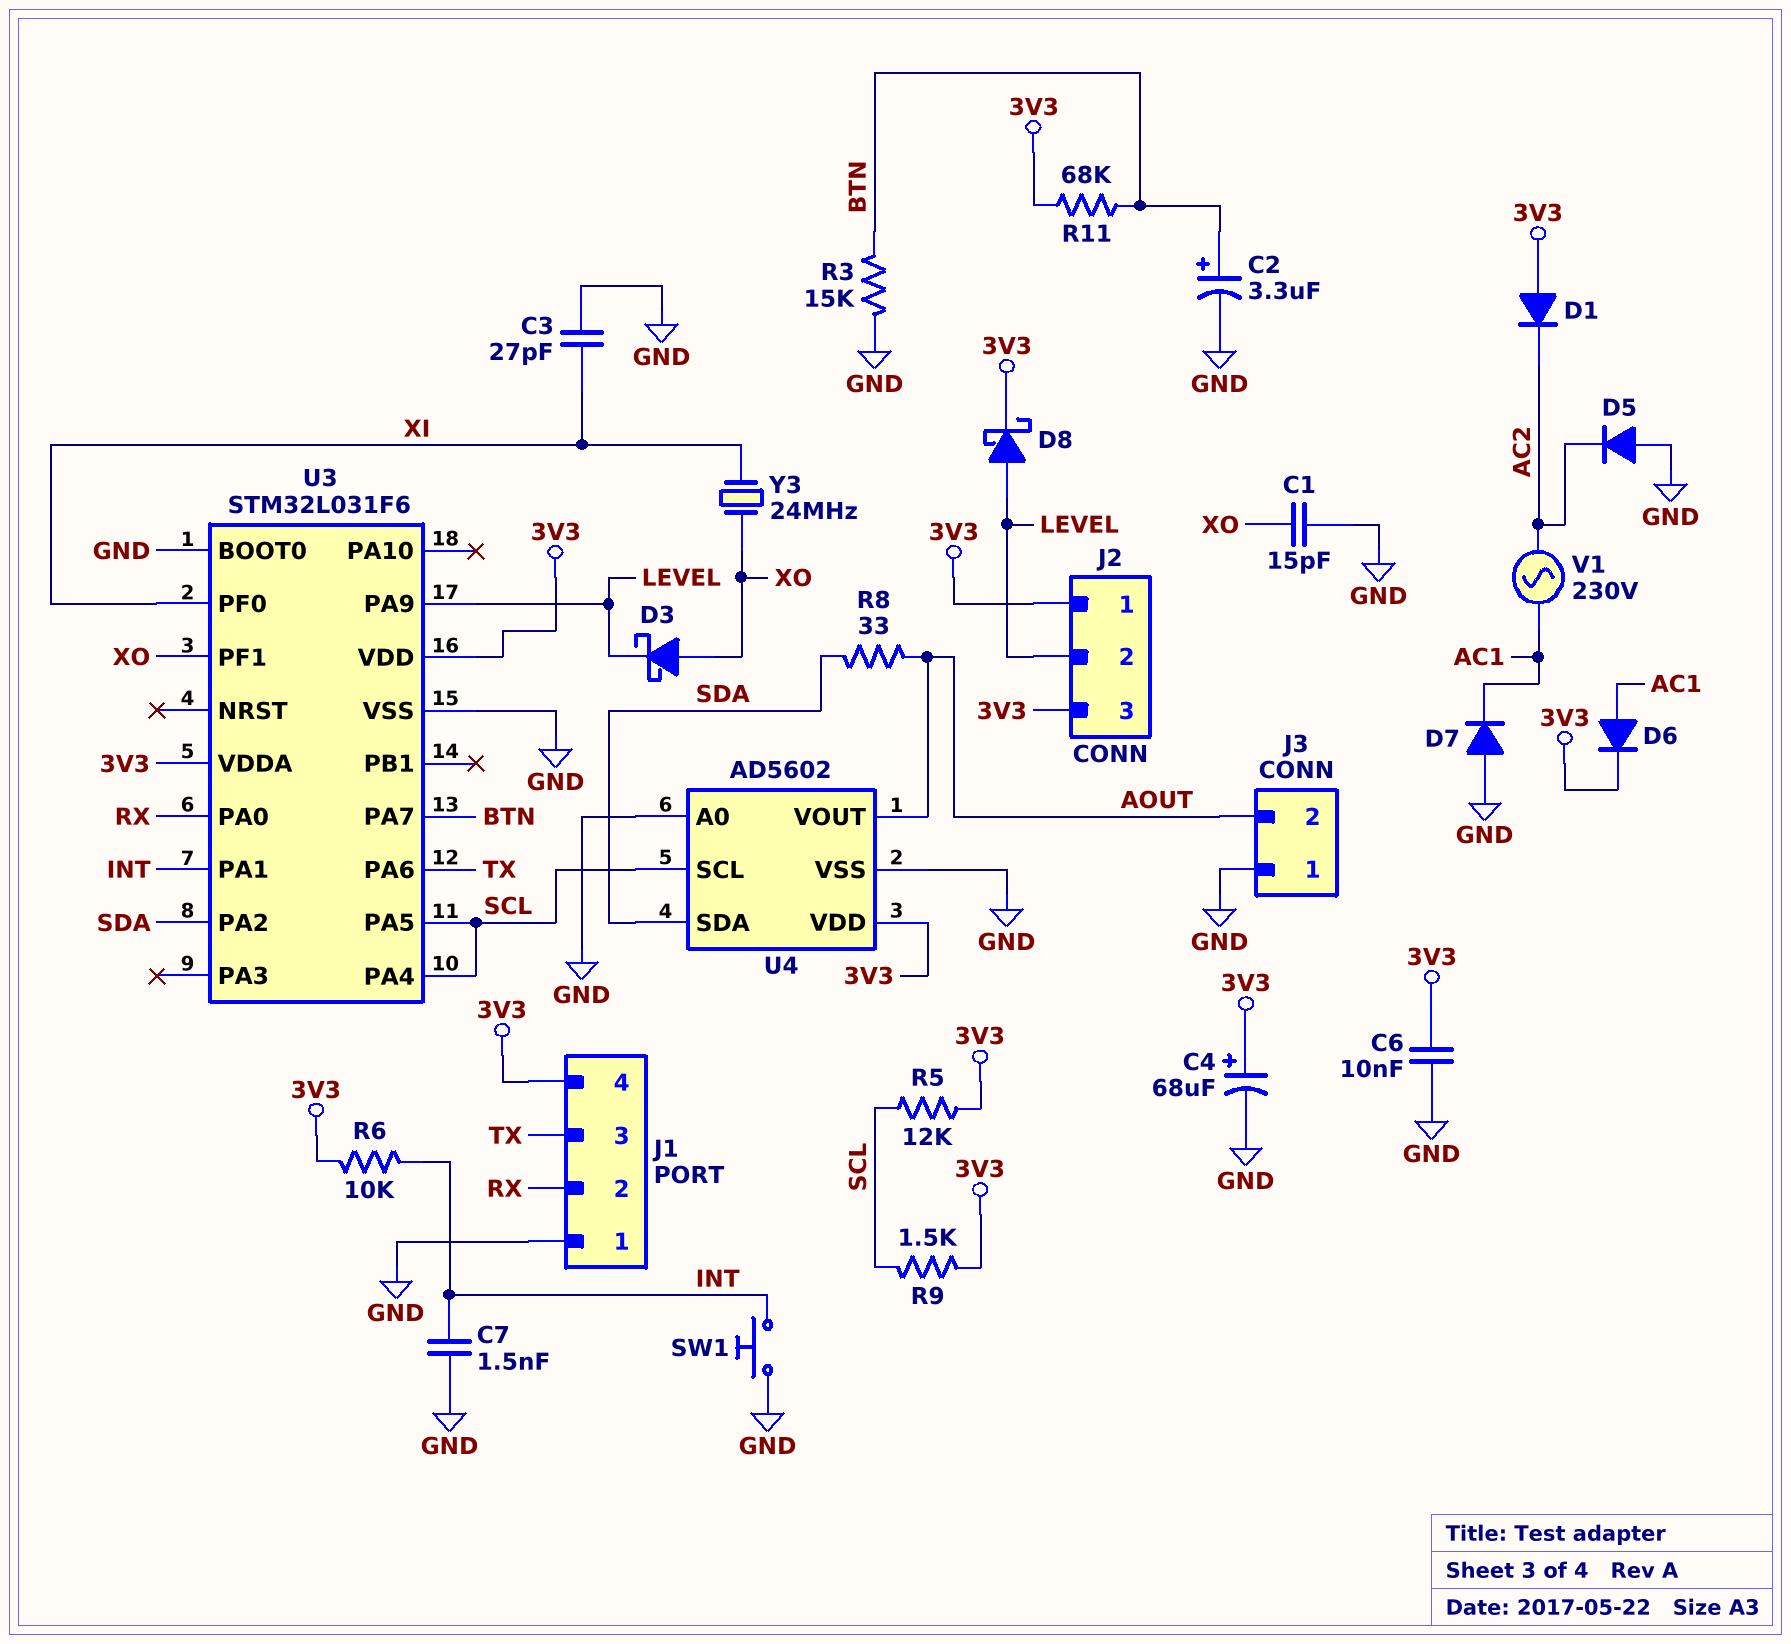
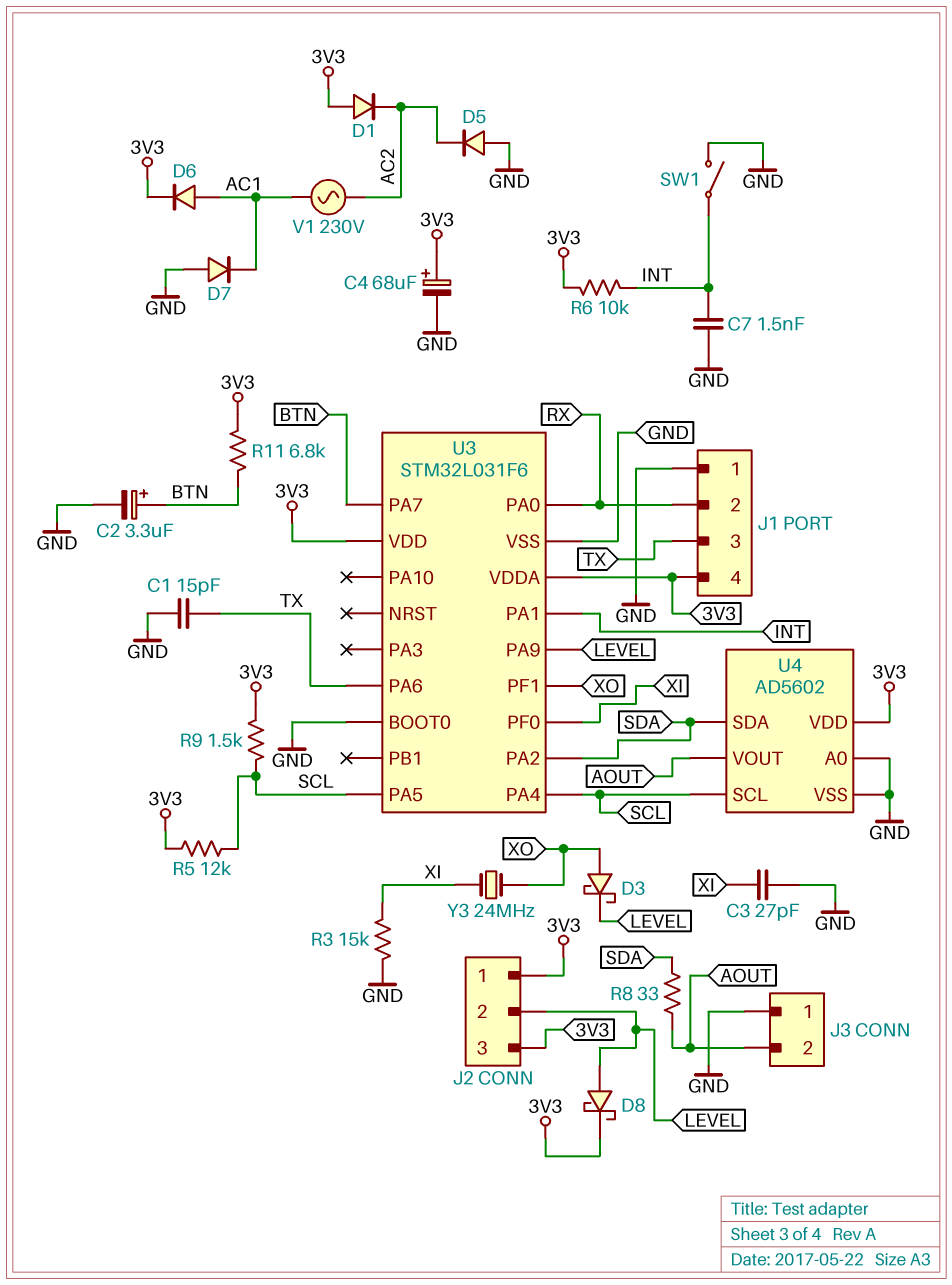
C1: 15pF (GND, XO) -> 15pF (GND, TX)
C6: 10nF (3V3, GND) -> none
R3: 15k (BTN, GND) -> 15k (GND, XI)
R11: 68k (3V3, BTN) -> 6.8k (3V3, BTN)
SW1: button (GND, INT) -> switch (GND, INT)

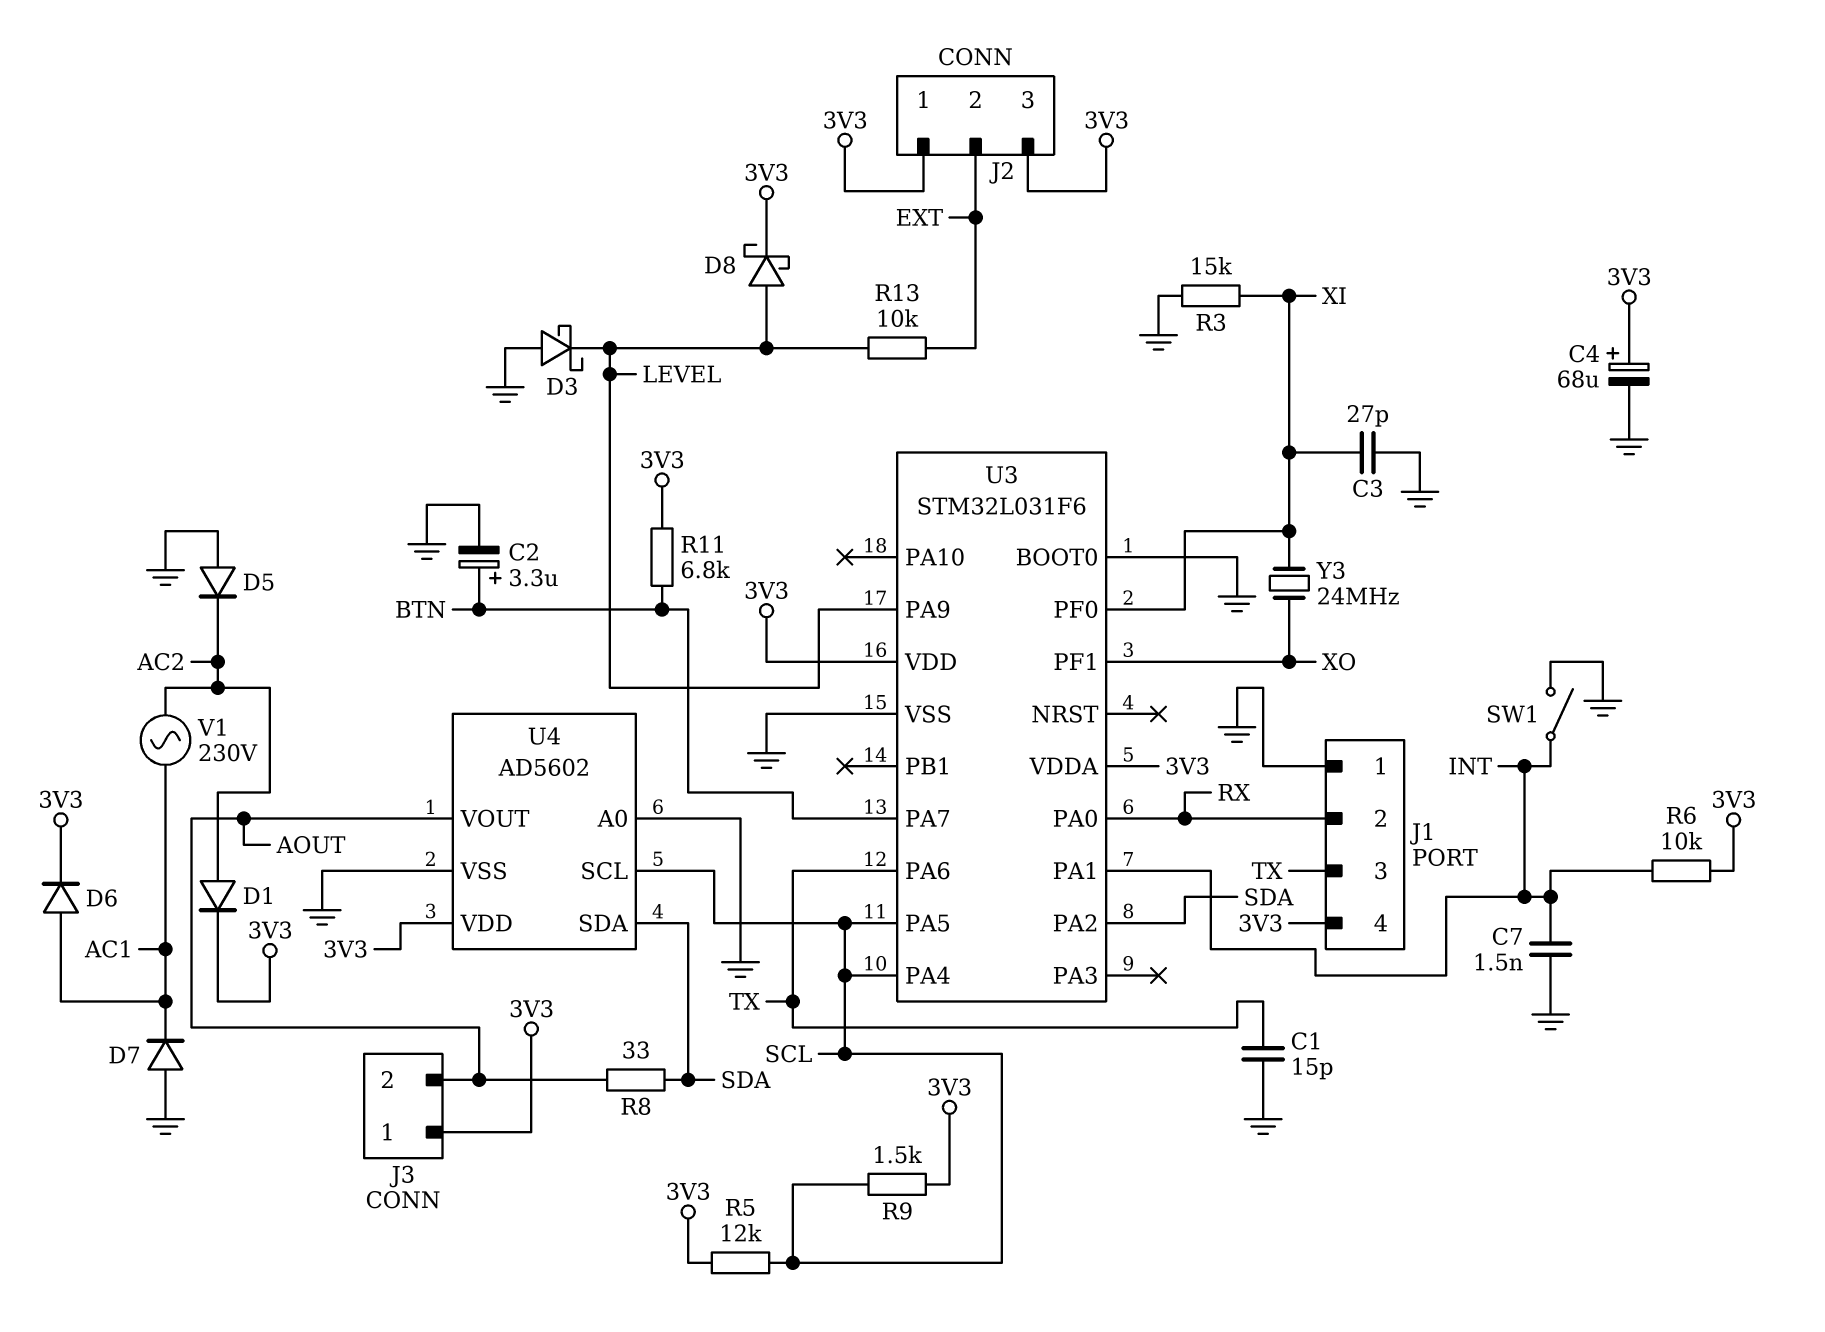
D1: diode (A 3V3, K AC2) -> diode (A AC2, K 3V3)
D3: schottky (A XO, K LEVEL) -> schottky (A GND, K LEVEL)
J2 pin 2: LEVEL -> EXT
J3 pin 1: GND -> 3V3
R13: none -> 10k (EXT, LEVEL)

